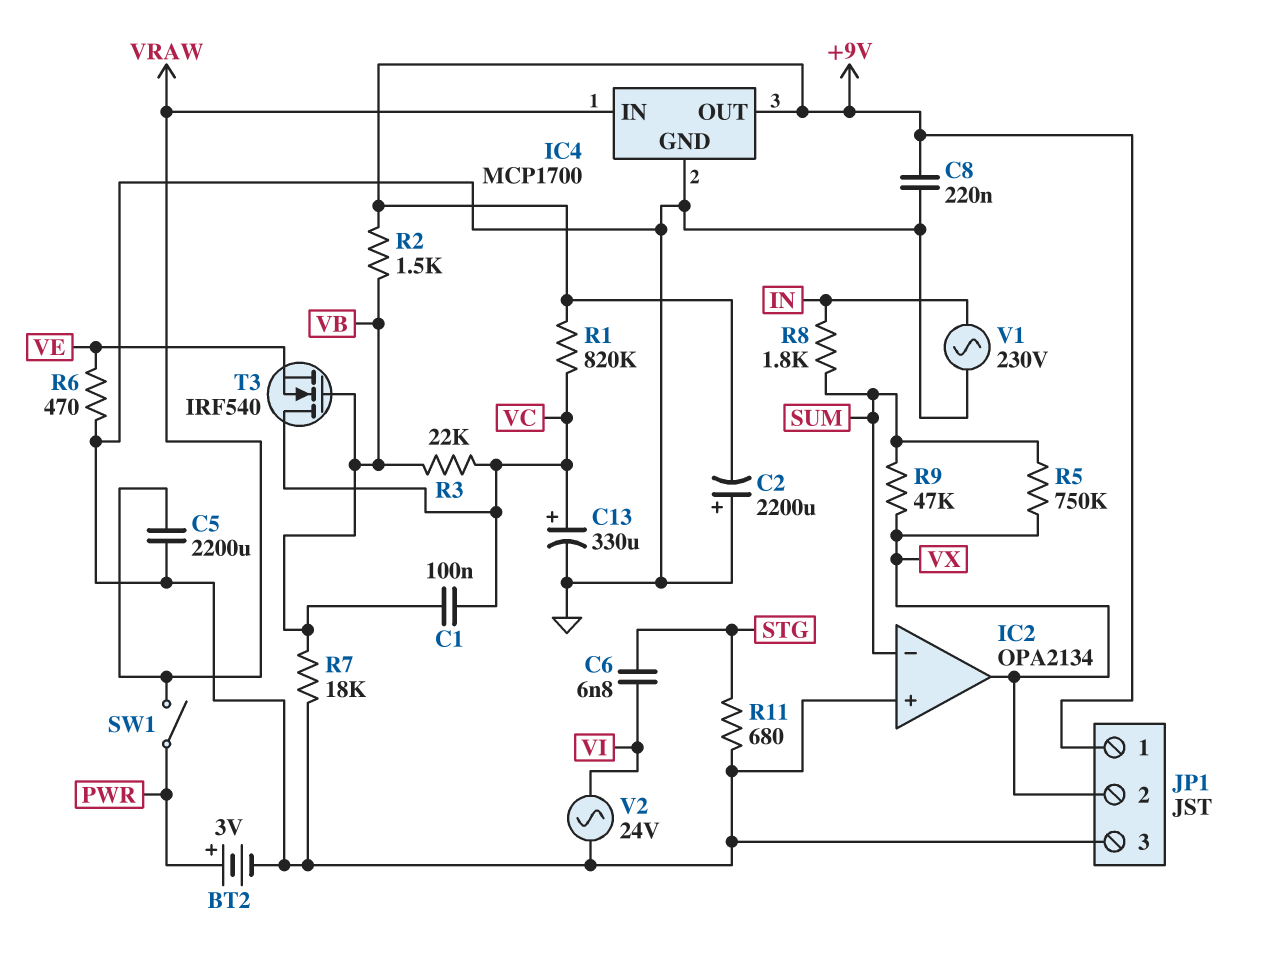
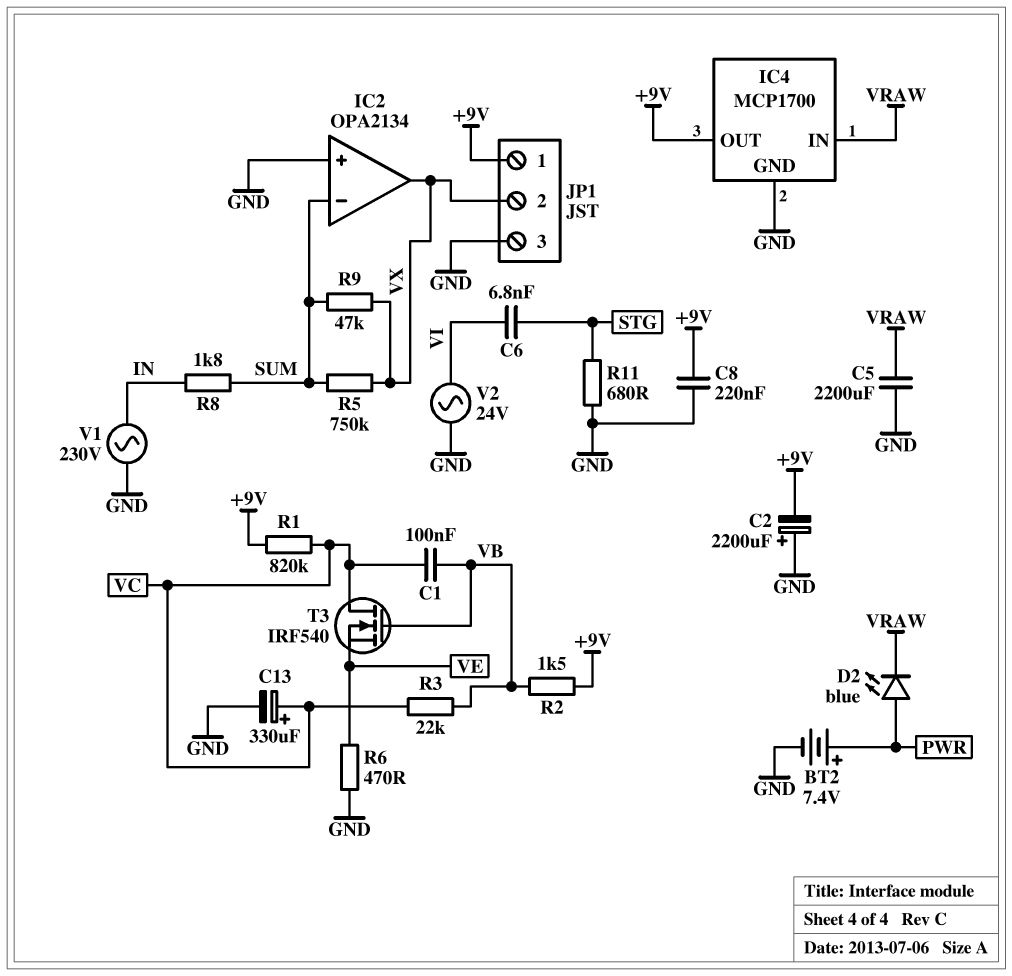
BT2: 3V (plus PWR, minus GND) -> 7.4V (plus PWR, minus GND)
D2: none -> LED blue (A PWR, K VRAW)
R7: 18k (GND, VB) -> none
SW1: switch (PWR, VRAW) -> none

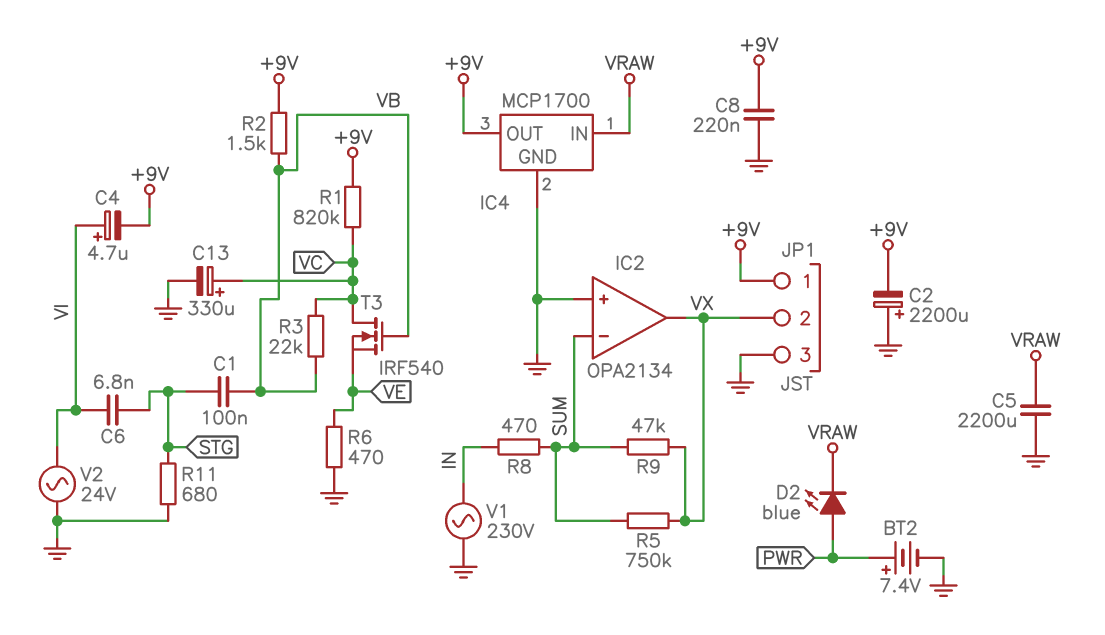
C1: 100nF (VB, VC) -> 100nF (STG, VB)
C4: none -> 4.7uF (plus VI, minus +9V)
R8: 1.8k (IN, SUM) -> 470 (IN, SUM)

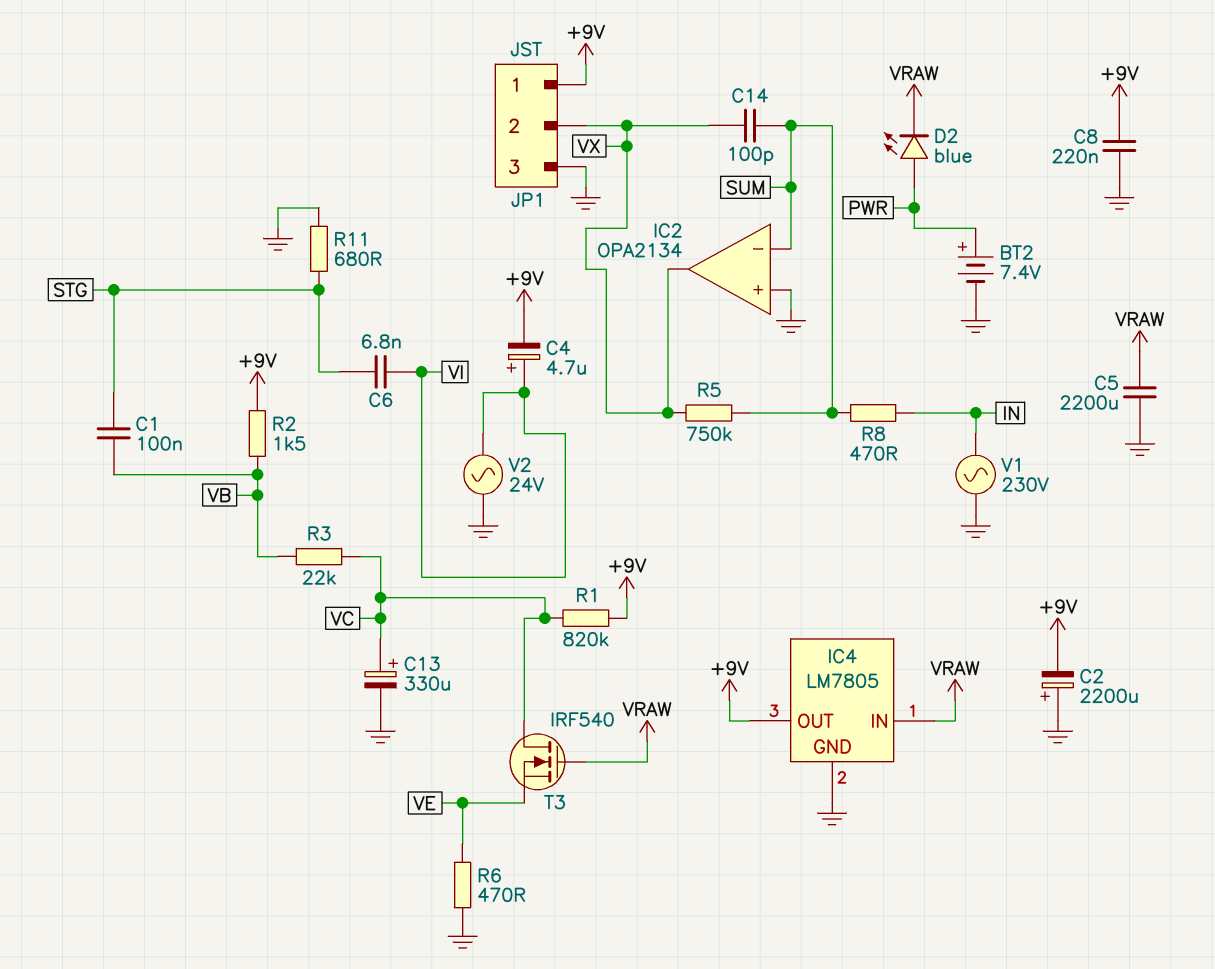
C14: none -> 100pF (SUM, VX)
IC4: MCP1700 -> LM7805
R9: 47k (SUM, VX) -> none
T3: NMOS IRF540 (G VB, D VC, S VE) -> NMOS IRF540 (G VRAW, D VC, S VE)

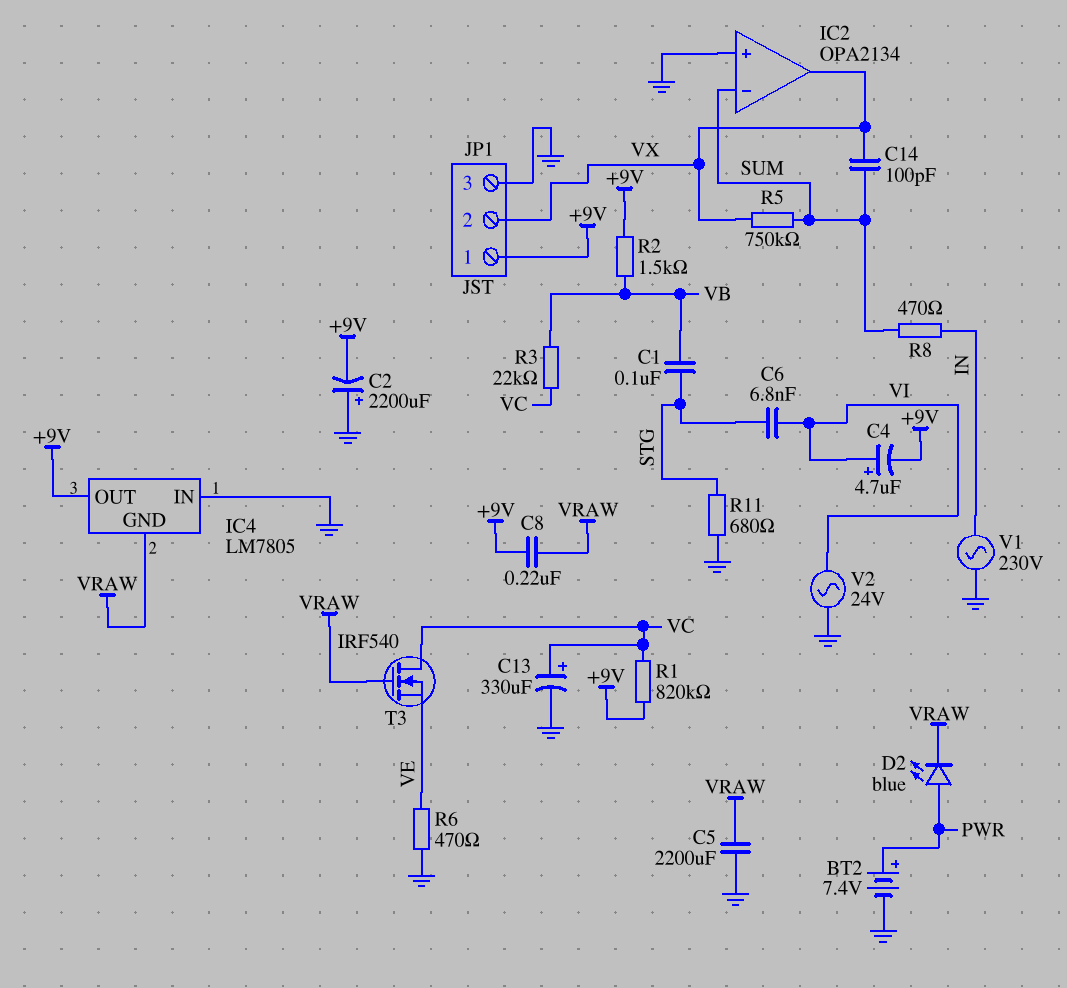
C8: 220nF (+9V, GND) -> 220nF (+9V, VRAW)
IC4 pin GND: GND -> VRAW
IC4 pin IN: VRAW -> GND

